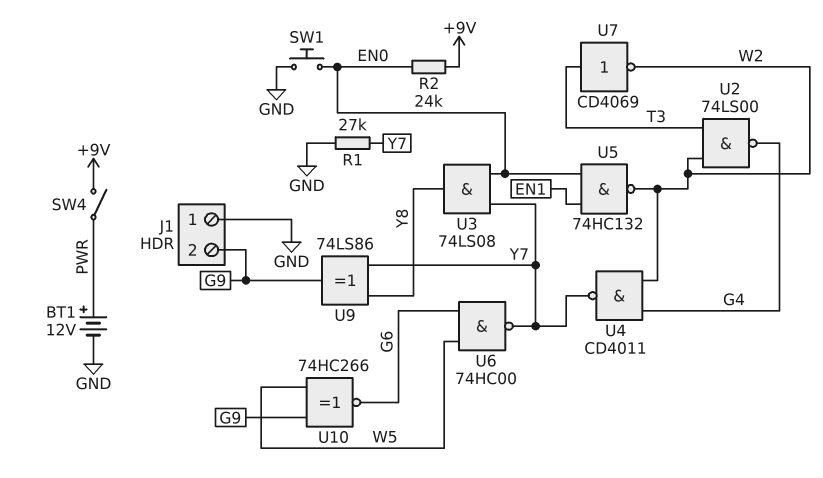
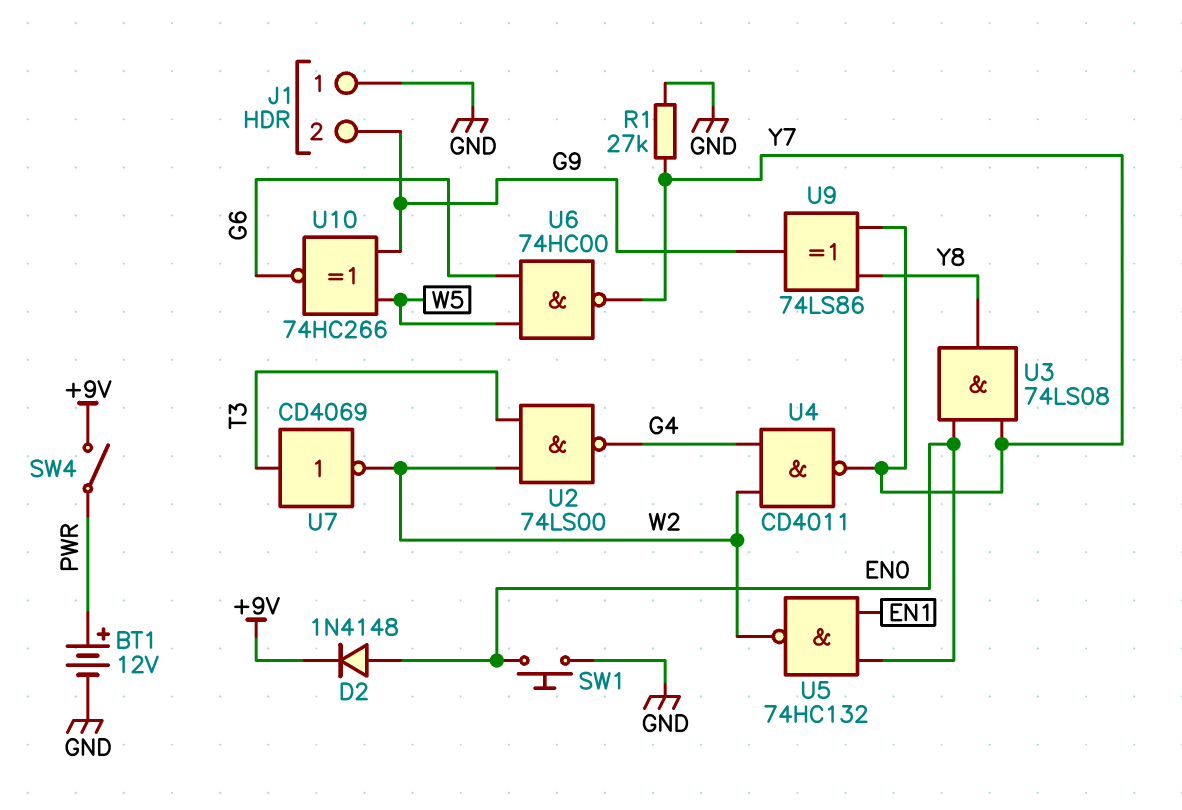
D2: none -> diode 1N4148 (A EN0, K +9V)
R2: 24k (+9V, EN0) -> none

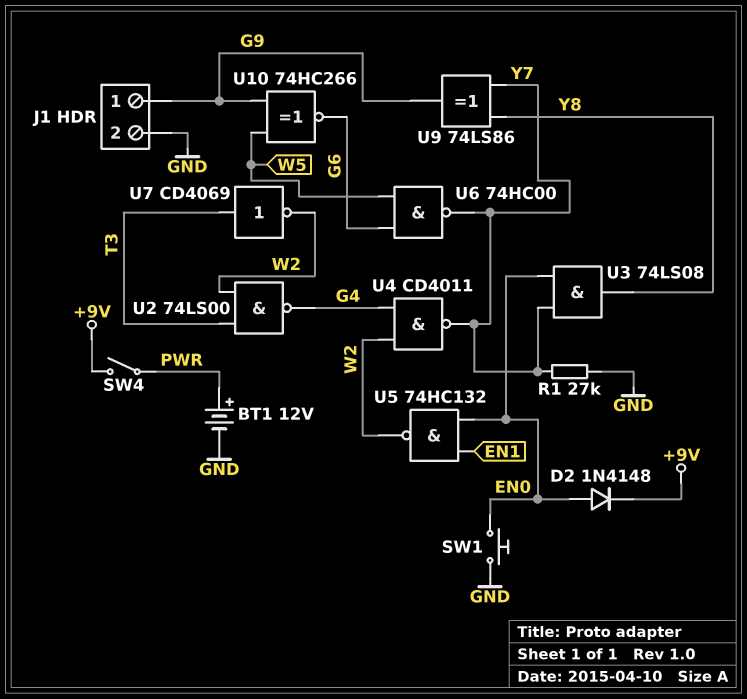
J1 pin 1: GND -> G9
J1 pin 2: G9 -> GND

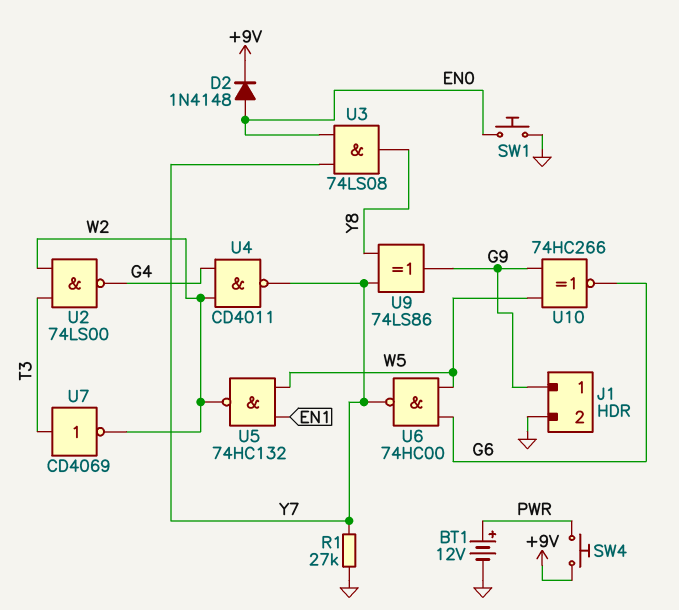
SW4: switch (+9V, PWR) -> button (+9V, PWR)
U5: NAND 74HC132 (in EN0, in EN1, out W2) -> NAND 74HC132 (in EN1, in W5, out W2)

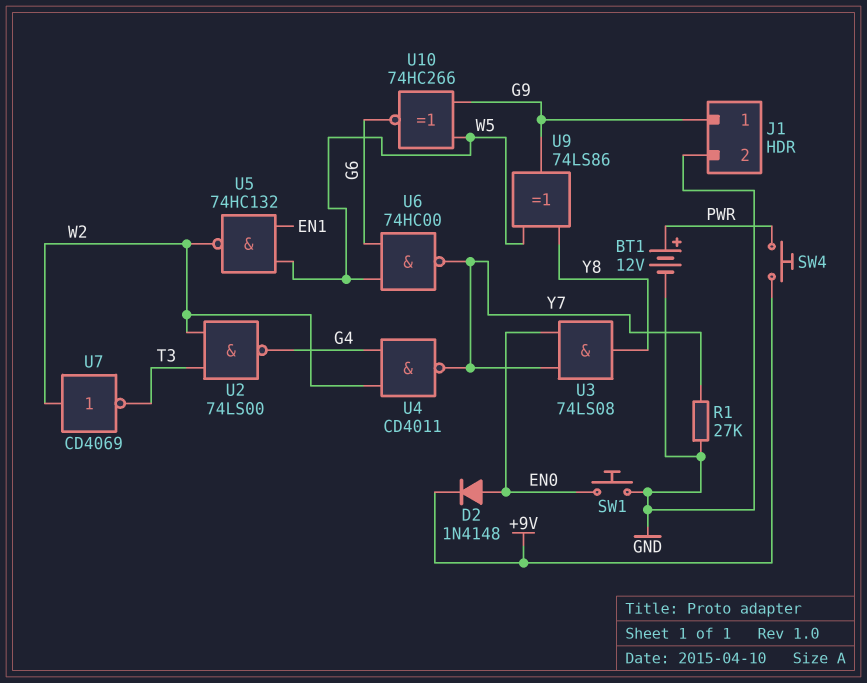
U7: NOT CD4069 (in T3, out W2) -> NOT CD4069 (in W2, out T3)
U9: XOR 74LS86 (in Y7, in Y8, out G9) -> XOR 74LS86 (in W5, in Y8, out G9)

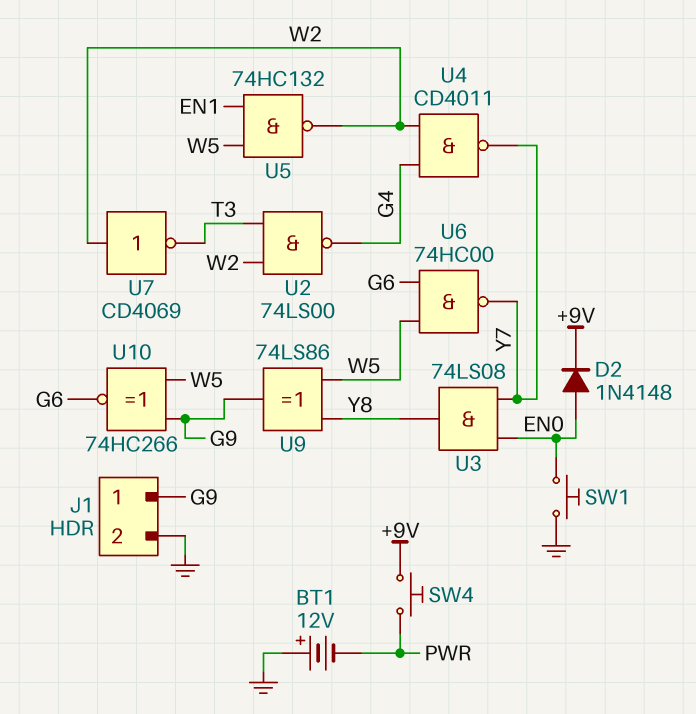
BT1: 12V (plus PWR, minus GND) -> 12V (plus GND, minus PWR)
R1: 27k (GND, Y7) -> none

